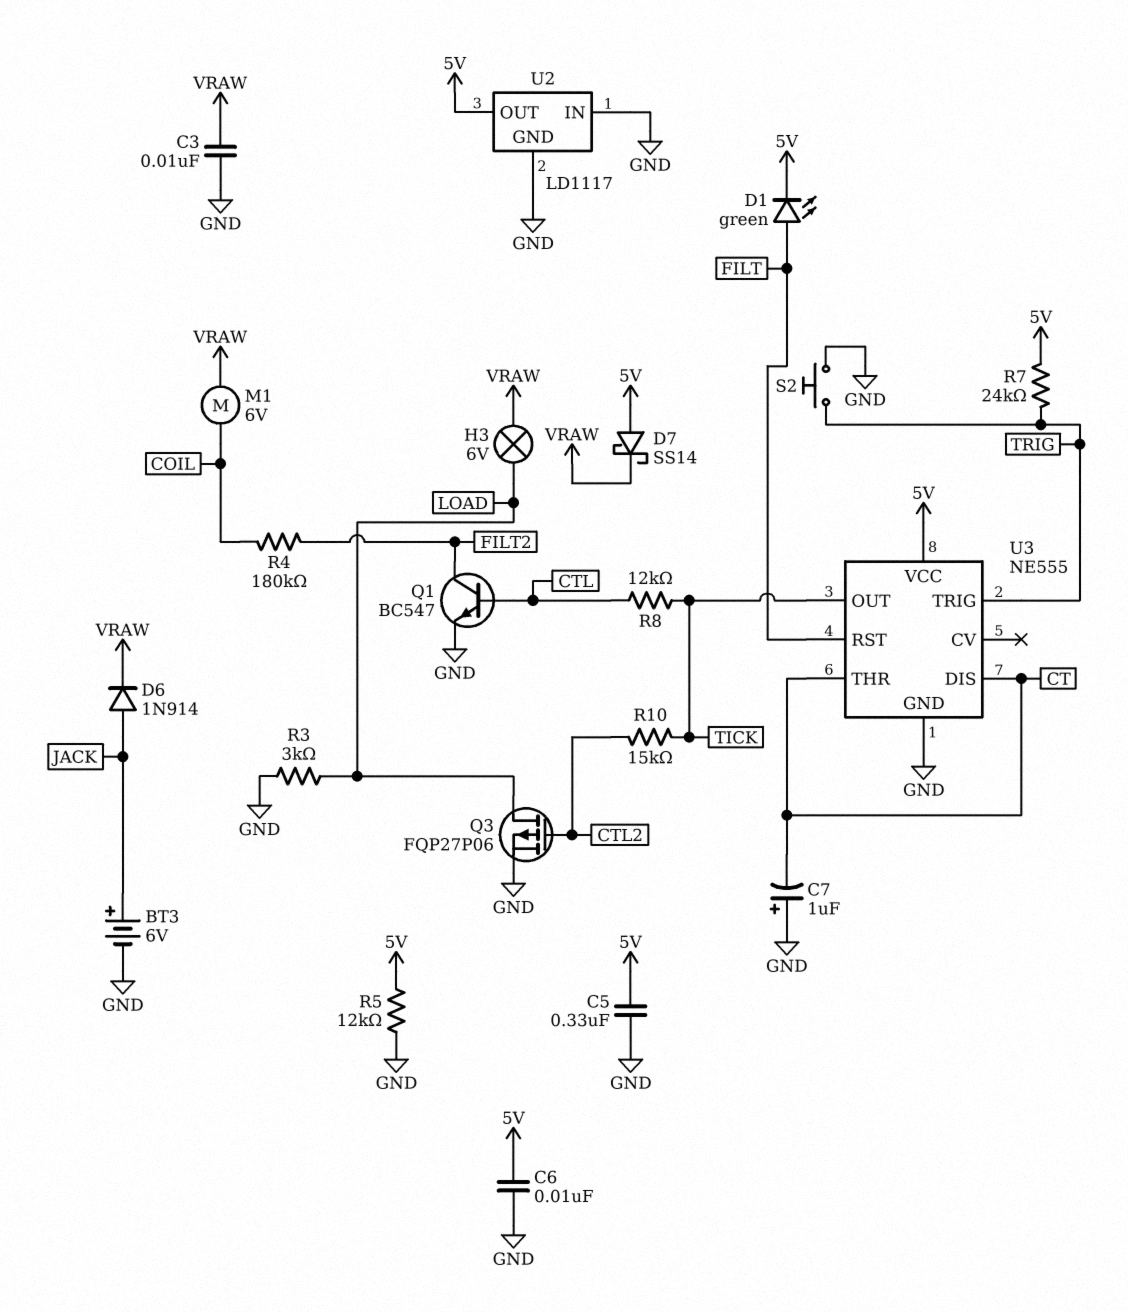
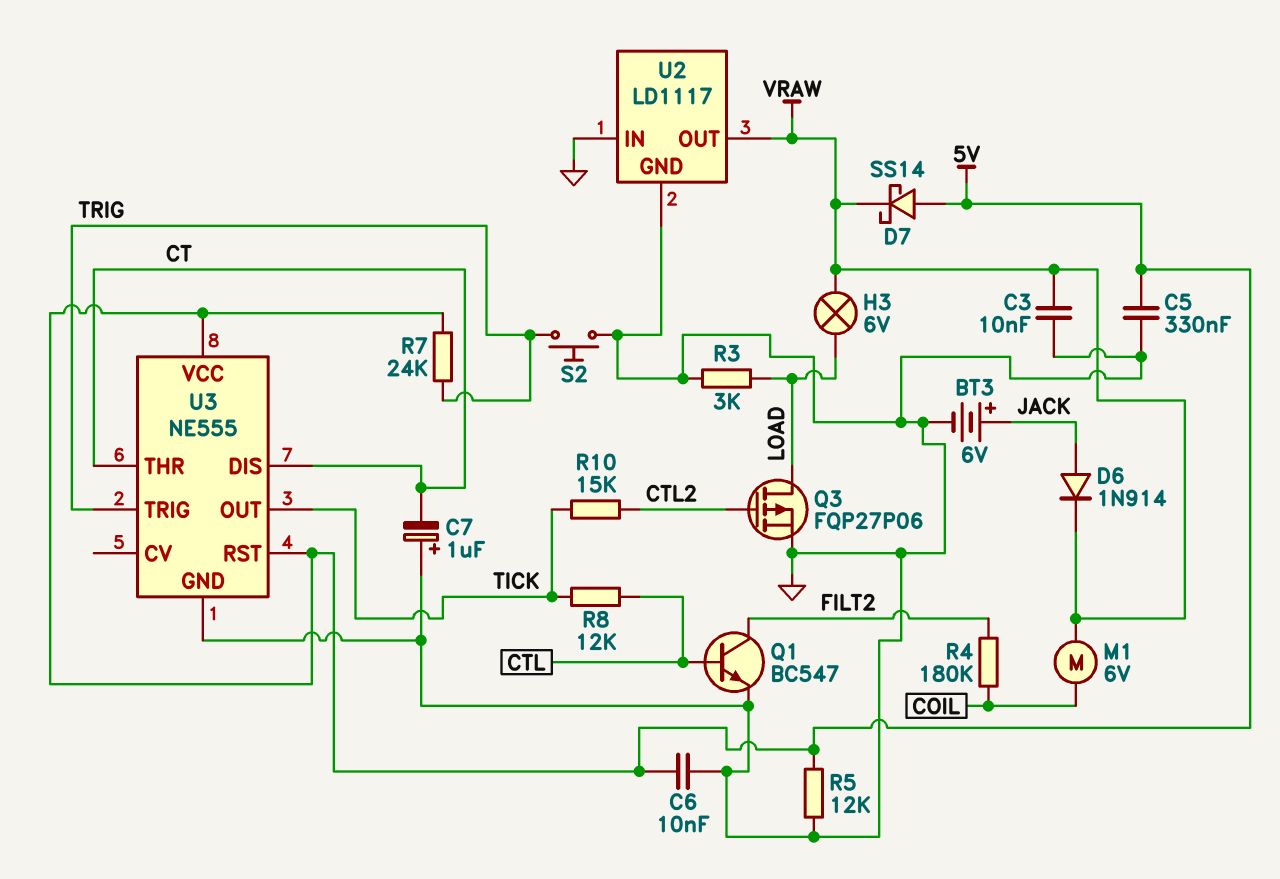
D1: LED green (A FILT, K 5V) -> none
U2 pin OUT: 5V -> VRAW
U3 pin RST: FILT -> 5V

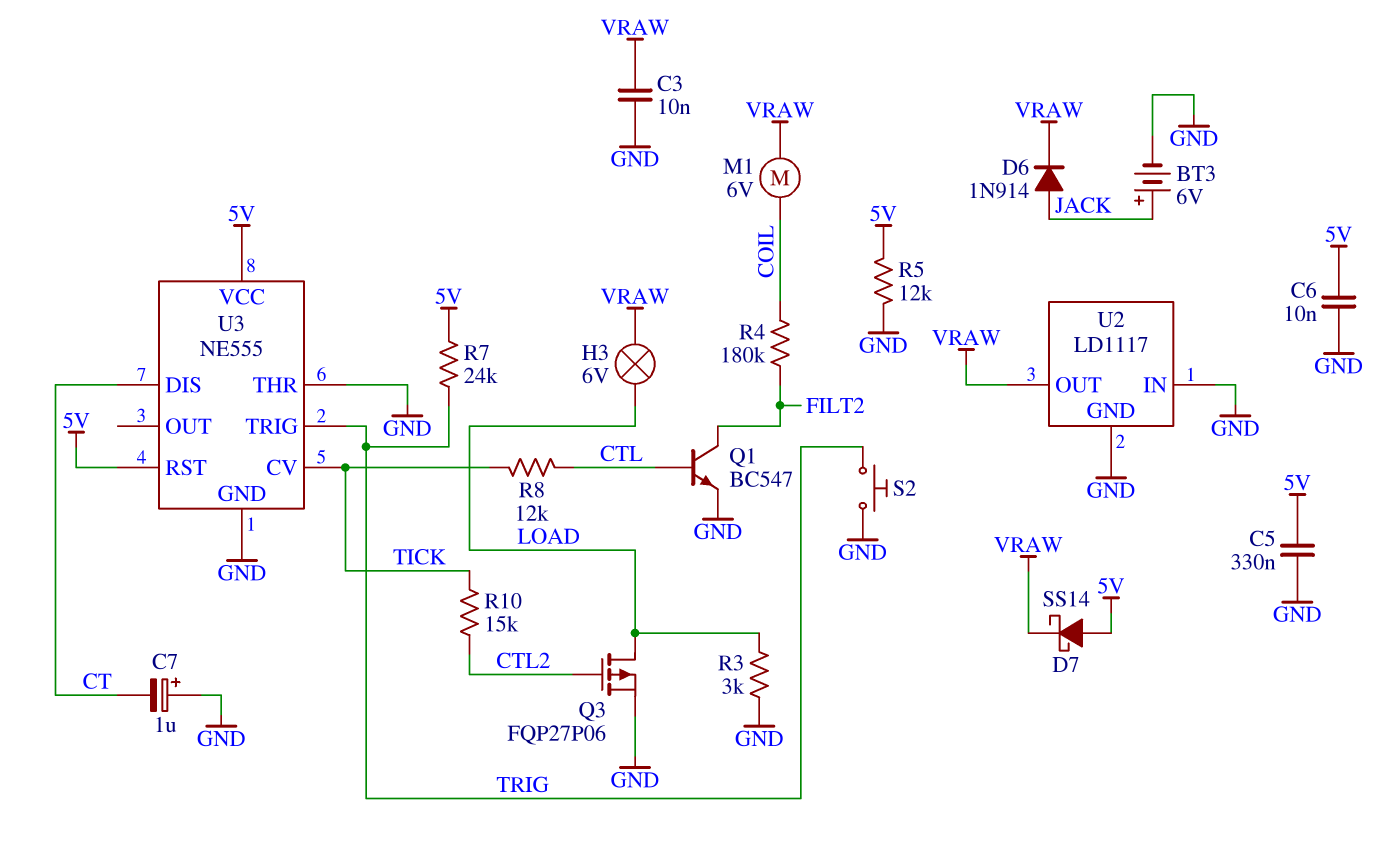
U3 pin CV: none -> TICK
U3 pin OUT: TICK -> none
U3 pin THR: CT -> GND

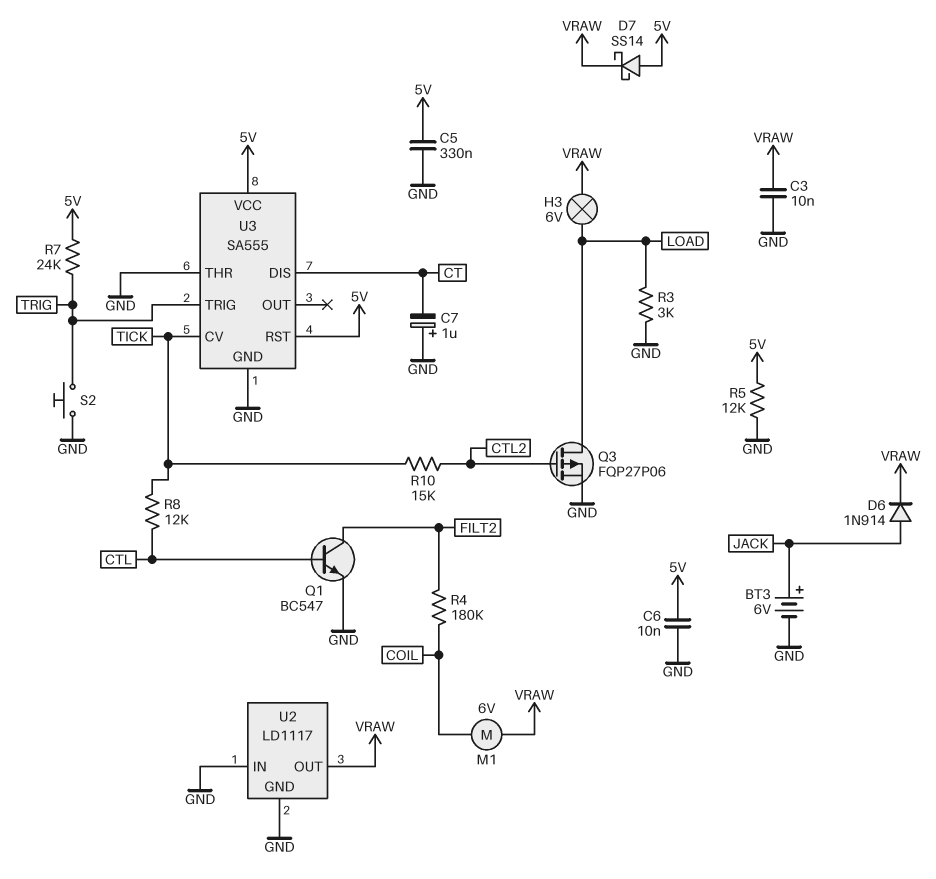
U3: NE555 -> SA555

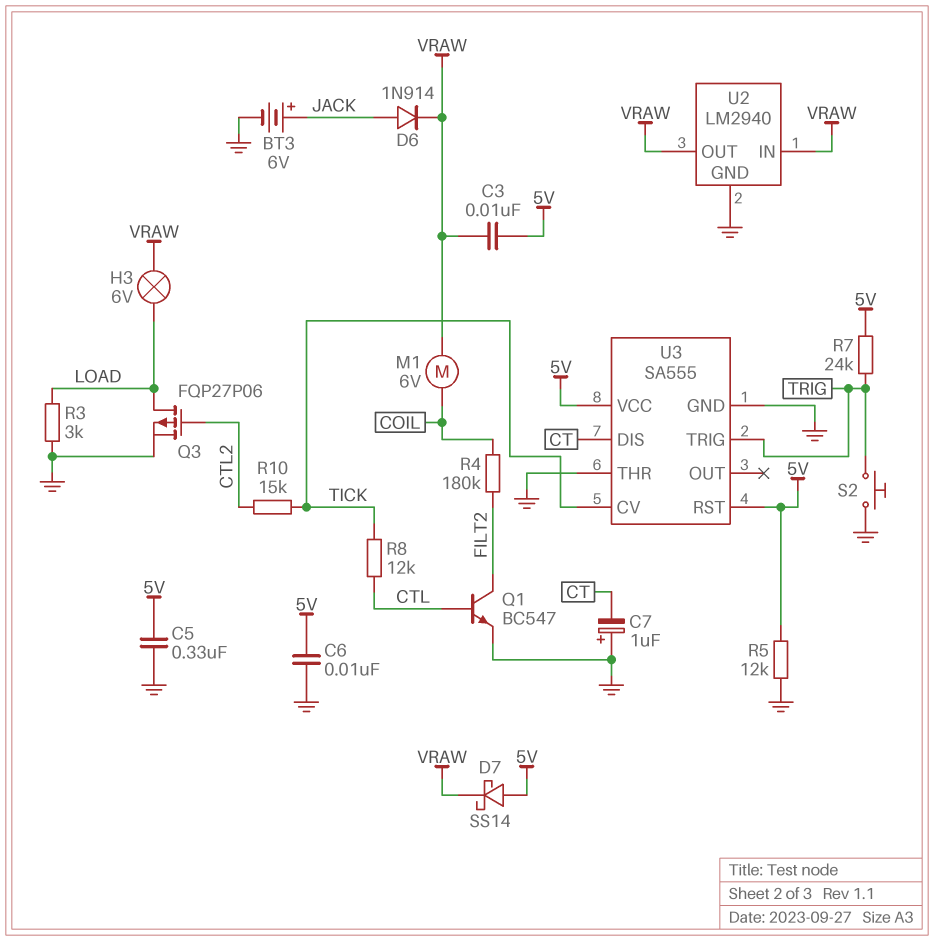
C3: 10nF (GND, VRAW) -> 10nF (5V, VRAW)
U2: LD1117 -> LM2940
U2 pin IN: GND -> VRAW

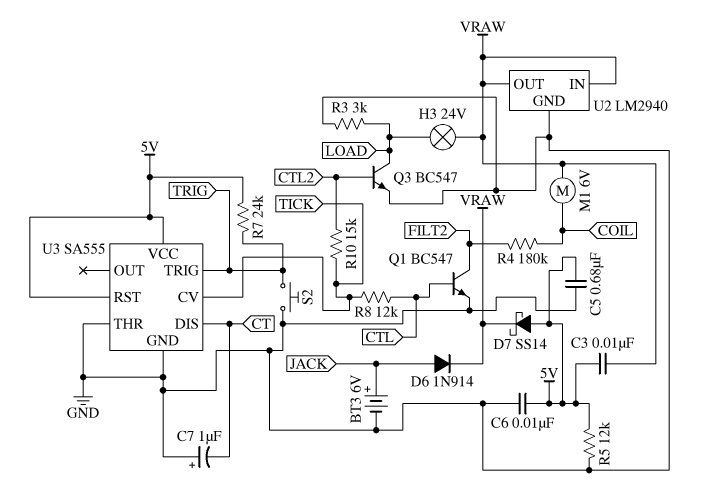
C5: 330nF (5V, GND) -> 680nF (5V, GND)
H3: lamp 6V (LOAD, VRAW) -> lamp 24V (LOAD, VRAW)
Q3: PMOS FQP27P06 (G CTL2, D LOAD, S GND) -> NPN BC547 (B CTL2, C LOAD, E GND)

